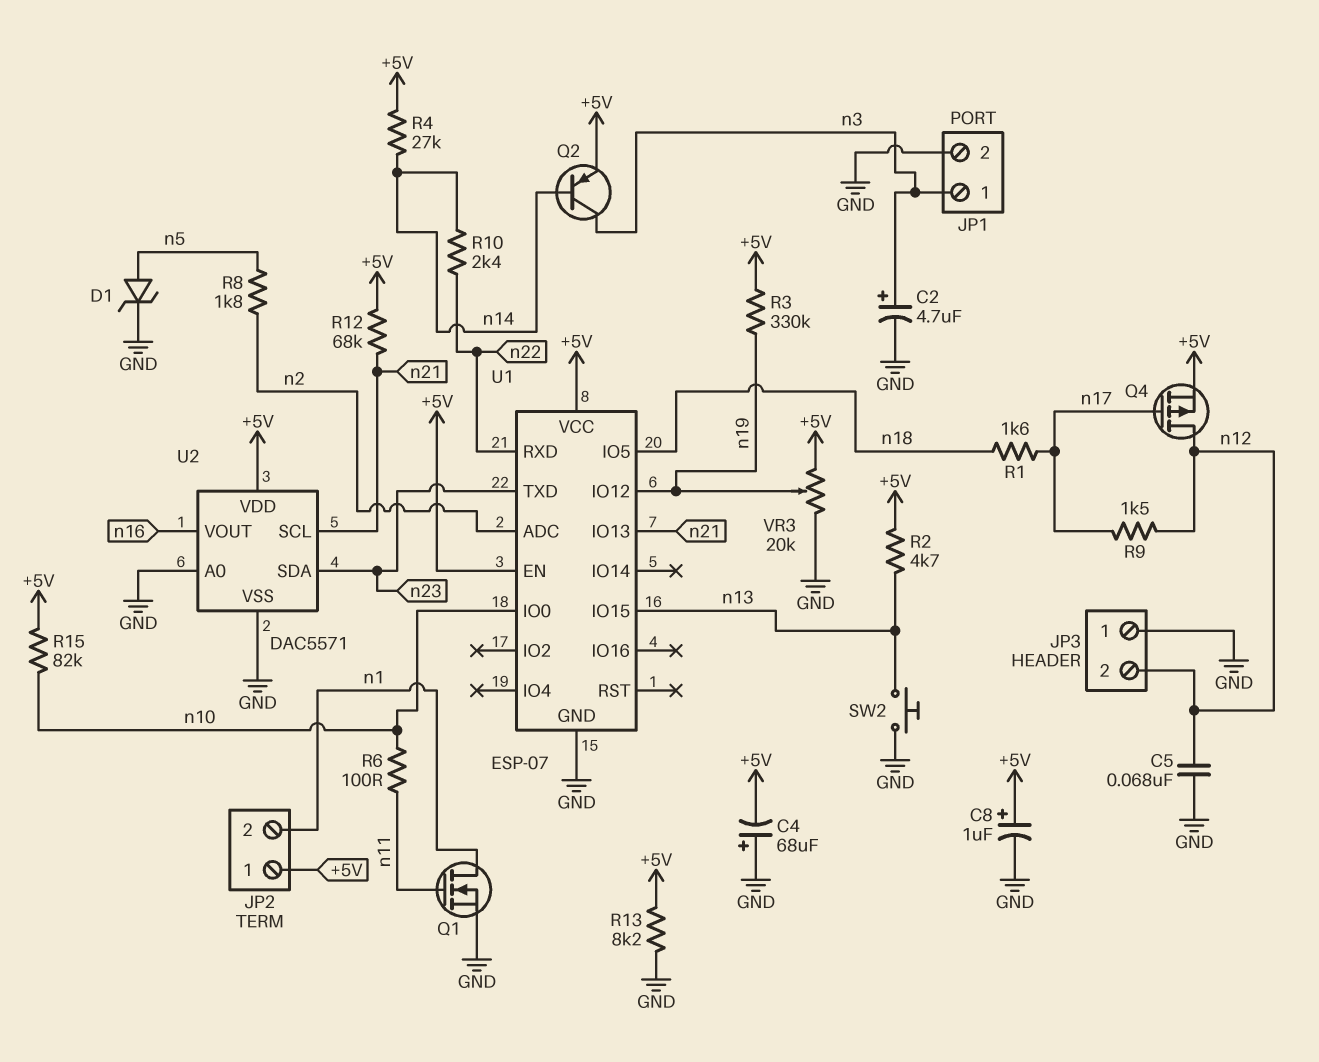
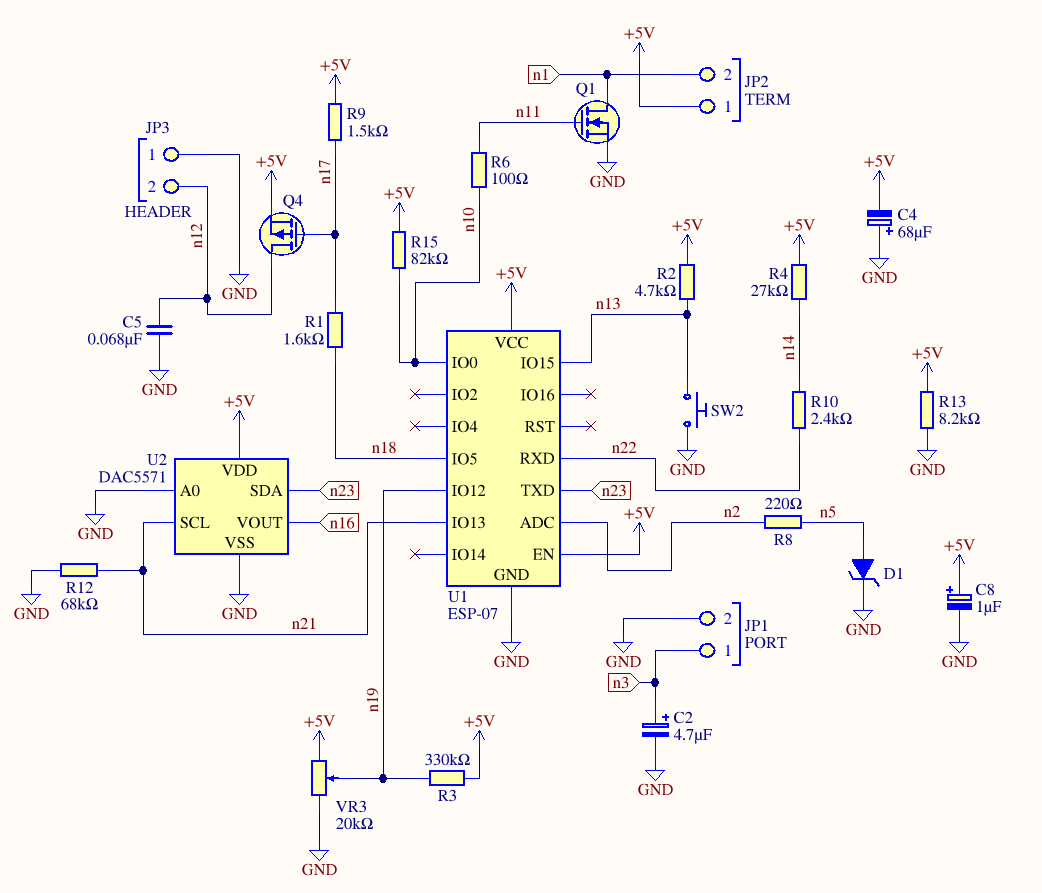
Q2: PNP (B n14, C n3, E +5V) -> none
R8: 1.8k (n2, n5) -> 220 (n2, n5)
R9: 1.5k (n12, n17) -> 1.5k (+5V, n17)
R12: 68k (+5V, n21) -> 68k (GND, n21)

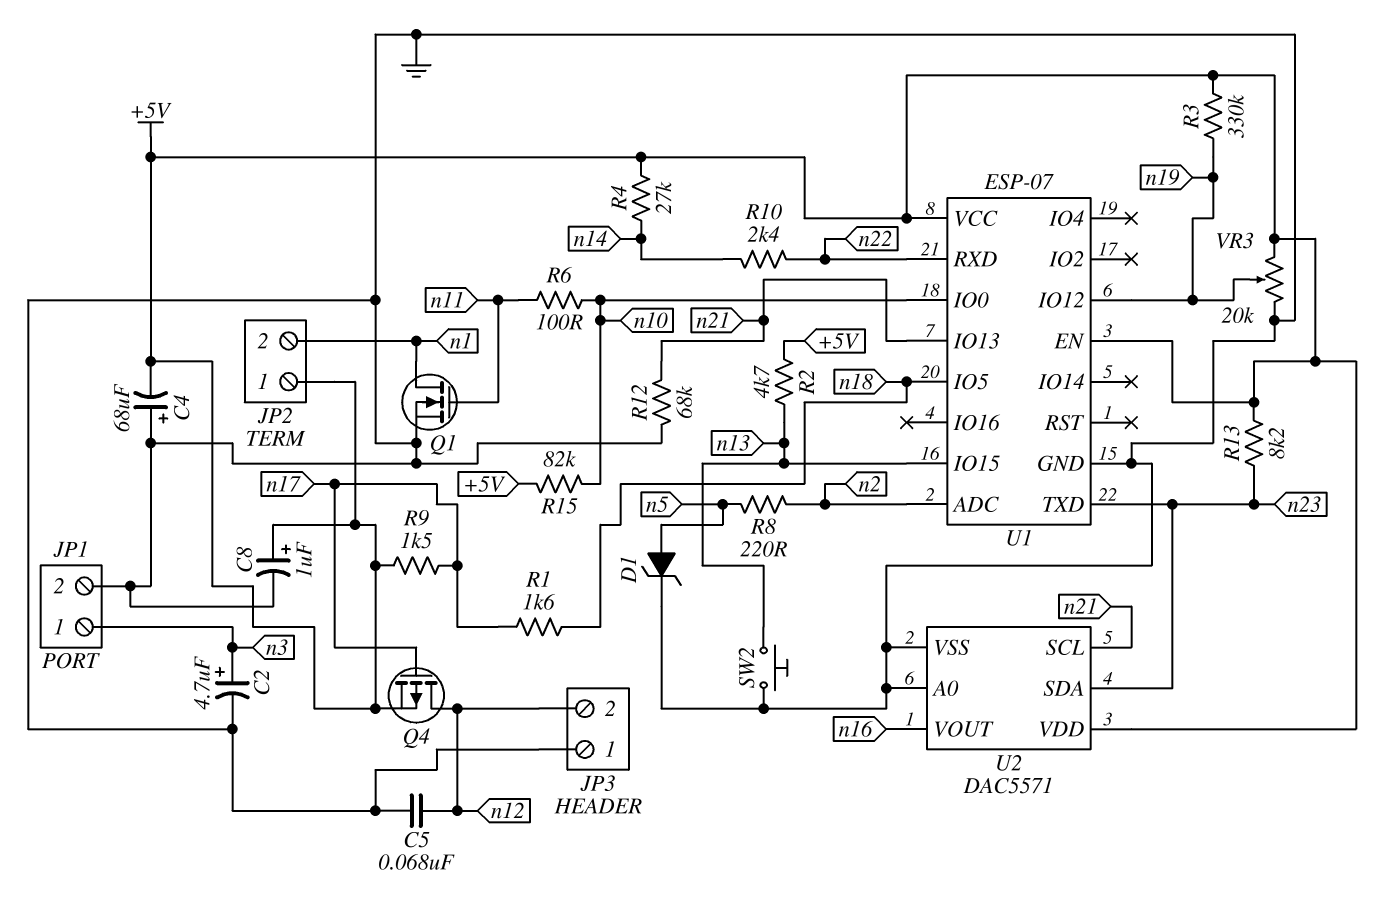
R13: 8.2k (+5V, GND) -> 8.2k (+5V, n23)

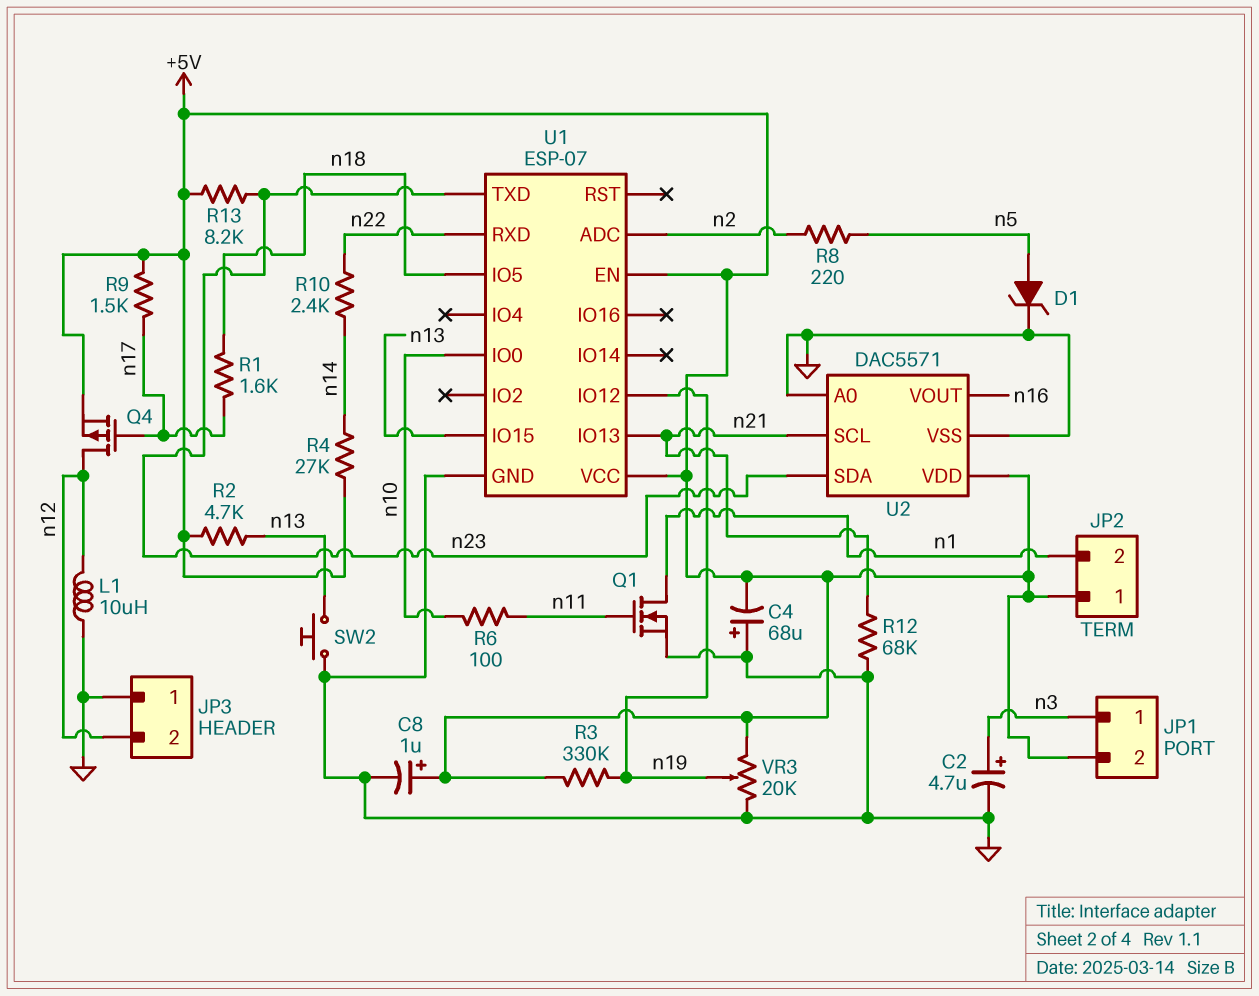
C5: 68nF (GND, n12) -> none
JP1 pin 2: GND -> +5V
L1: none -> 10uH (GND, n12)
R15: 82k (+5V, n10) -> none

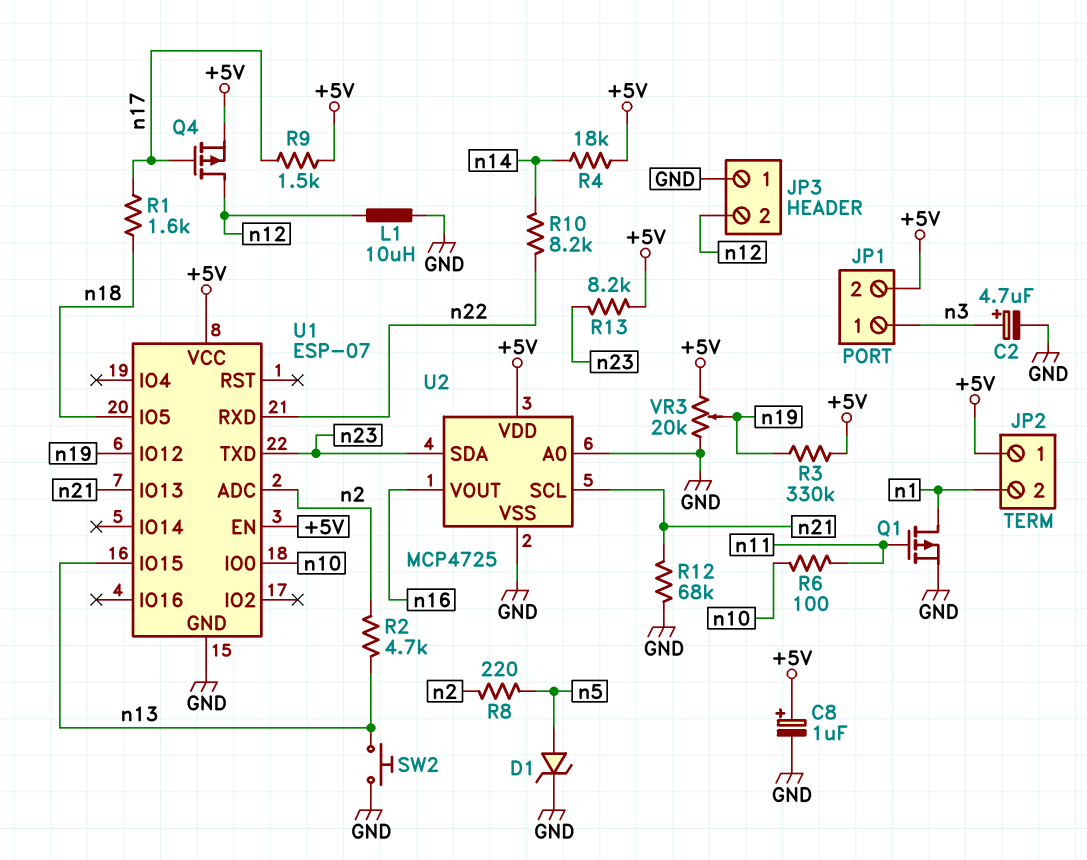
C4: 68uF (plus GND, minus +5V) -> none
Q1: NMOS (G n11, D n1, S GND) -> PMOS (G n11, D n1, S GND)
R2: 4.7k (+5V, n13) -> 4.7k (n2, n13)
R4: 27k (+5V, n14) -> 18k (+5V, n14)
R10: 2.4k (n14, n22) -> 8.2k (n14, n22)
U2: DAC5571 -> MCP4725

